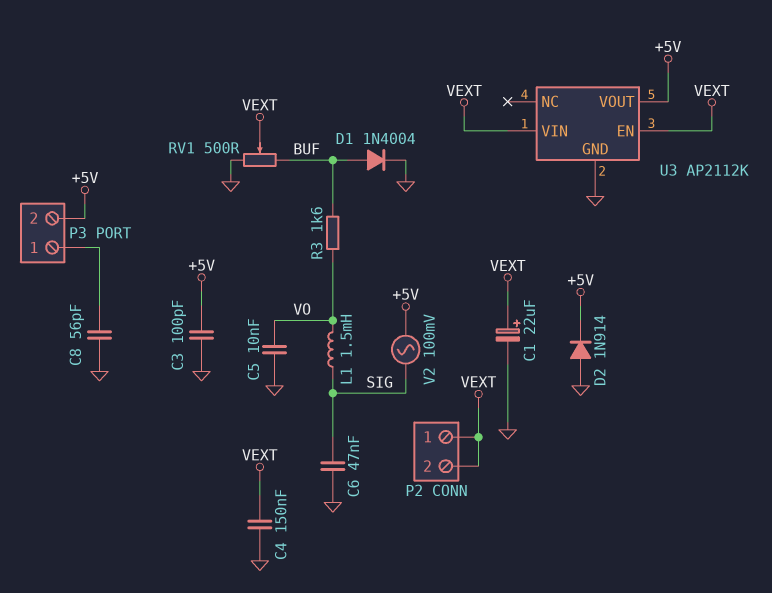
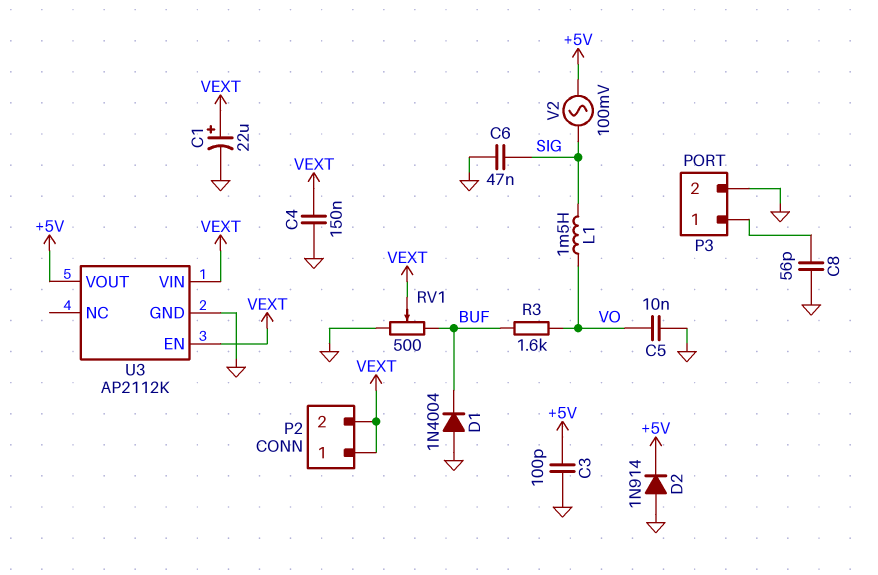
D1: diode 1N4004 (A BUF, K GND) -> diode 1N4004 (A GND, K BUF)
P3 pin 2: +5V -> GND

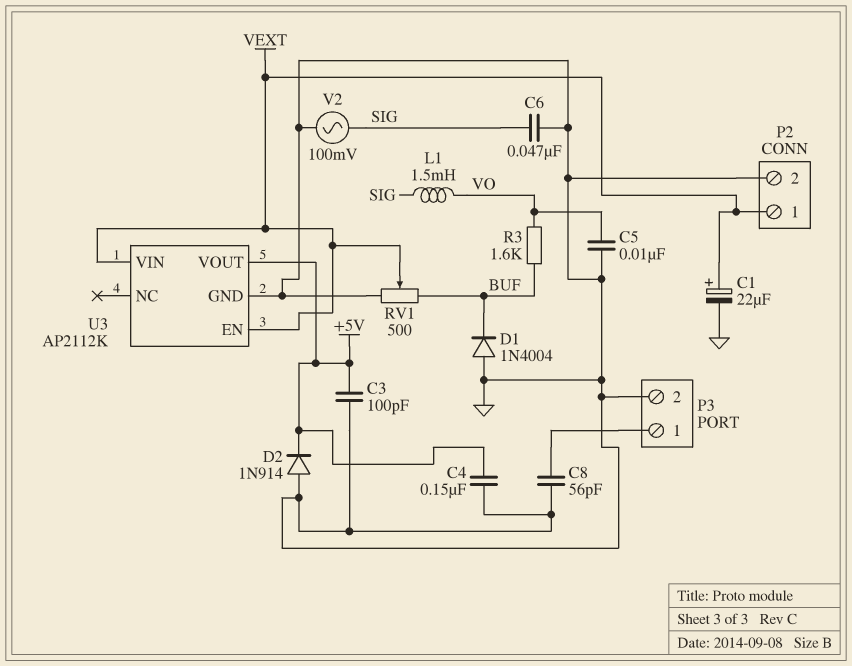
C4: 150nF (GND, VEXT) -> 150nF (+5V, GND)
P2 pin 2: VEXT -> GND
V2: AC 100mV (+5V, SIG) -> AC 100mV (GND, SIG)

